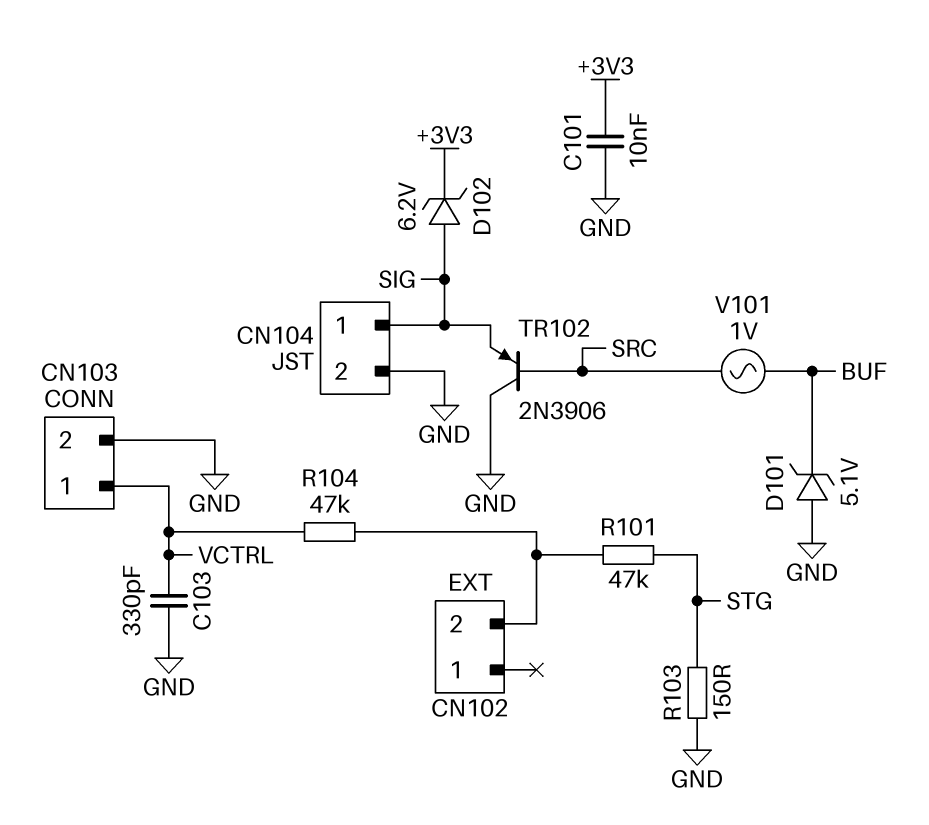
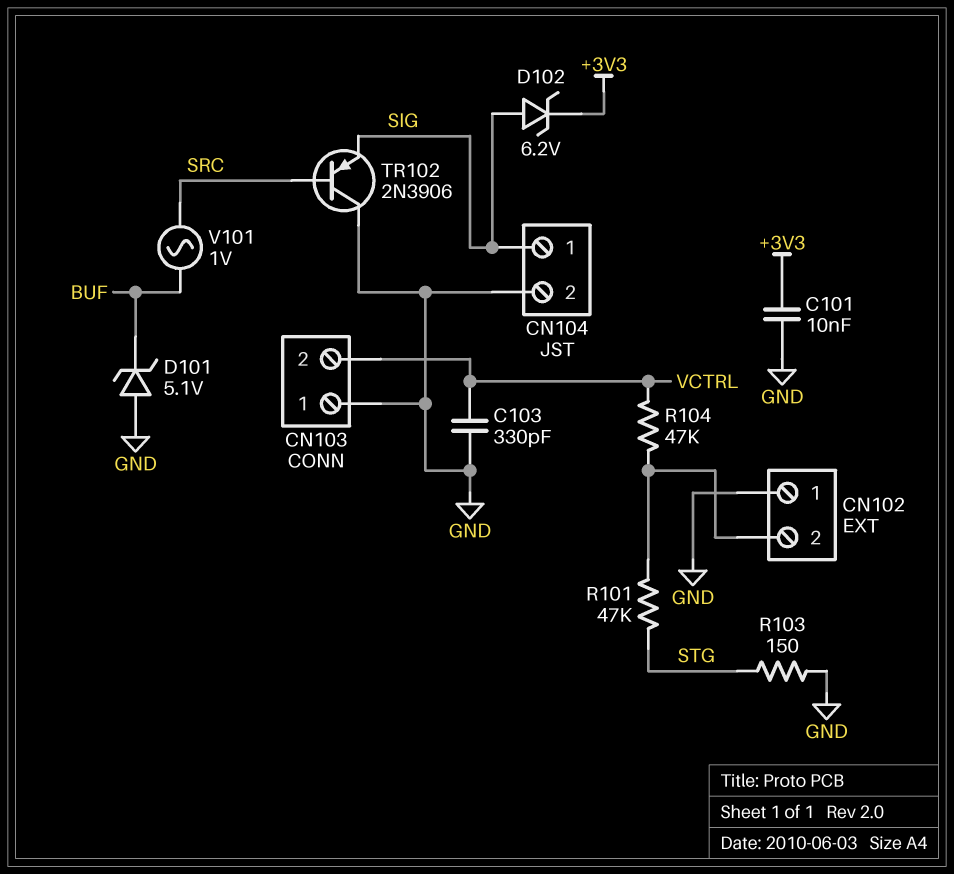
CN102 pin 1: none -> GND
CN103 pin 1: VCTRL -> GND
CN103 pin 2: GND -> VCTRL

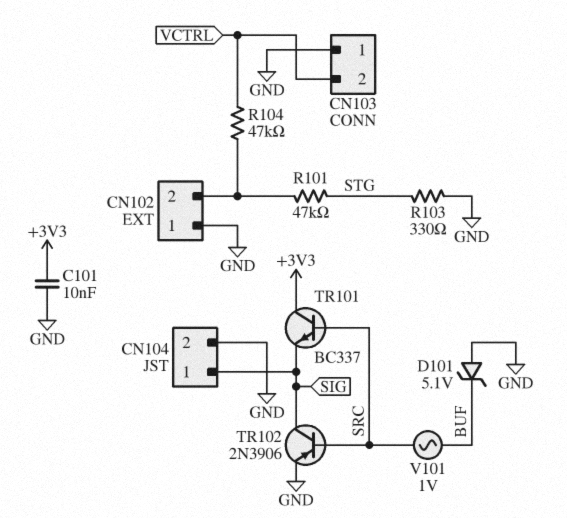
C103: 330pF (GND, VCTRL) -> none
D102: zener 6.2V (A SIG, K +3V3) -> none
R103: 150 (GND, STG) -> 330 (GND, STG)
TR101: none -> NPN BC337 (B SRC, C +3V3, E SIG)
TR102: PNP 2N3906 (B SRC, C GND, E SIG) -> PNP 2N3906 (B SRC, C SIG, E GND)

